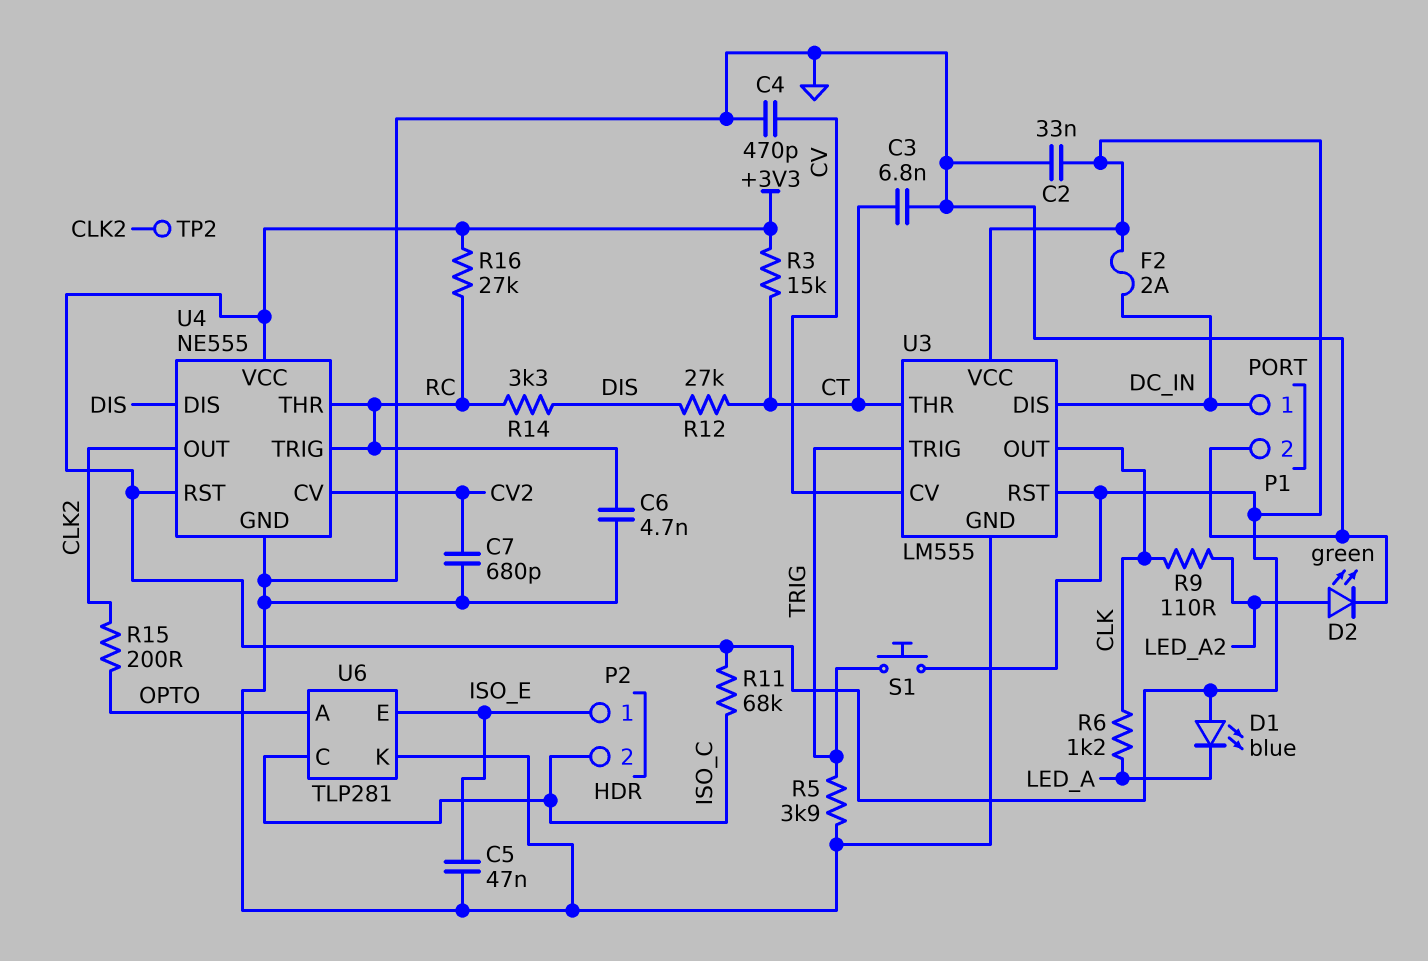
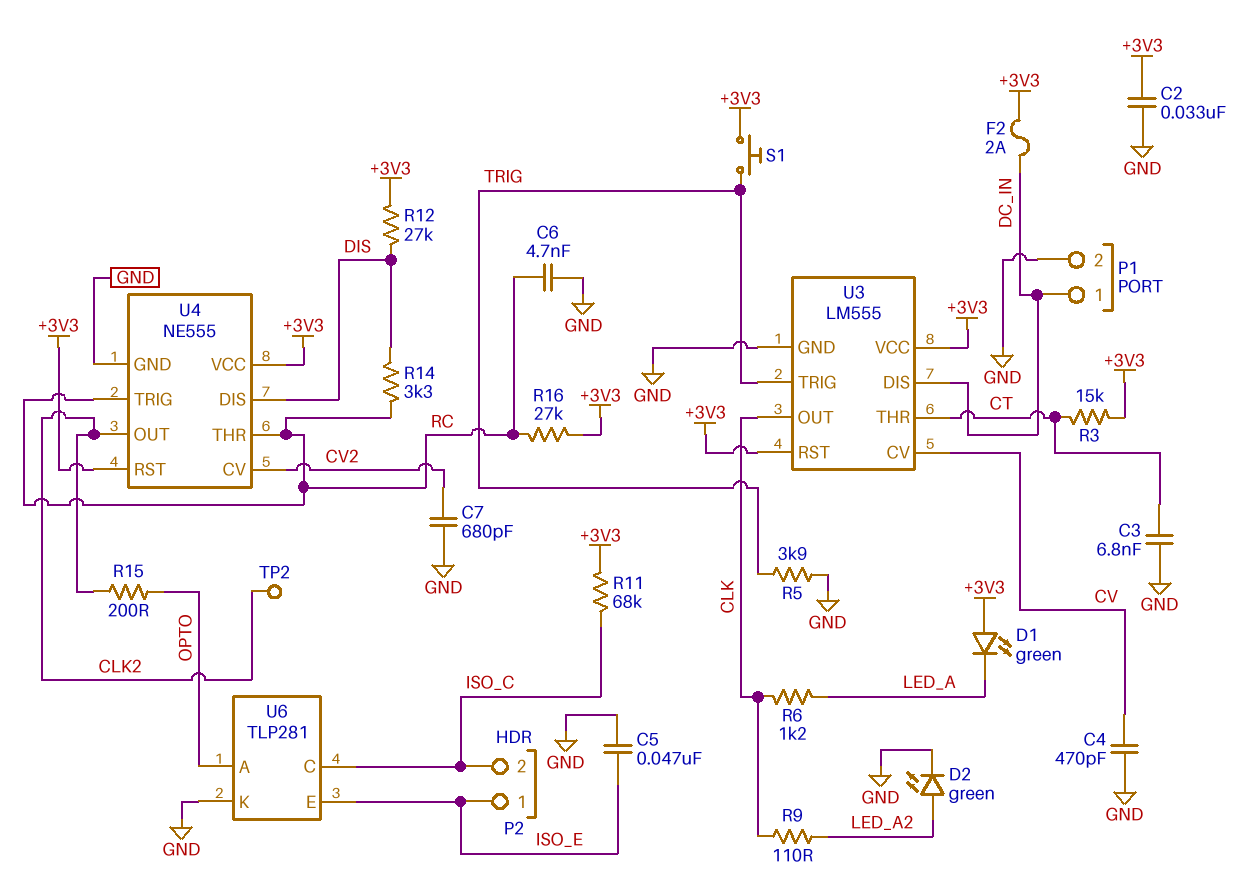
D1: LED blue (A +3V3, K LED_A) -> LED green (A +3V3, K LED_A)
R12: 27k (CT, DIS) -> 27k (+3V3, DIS)

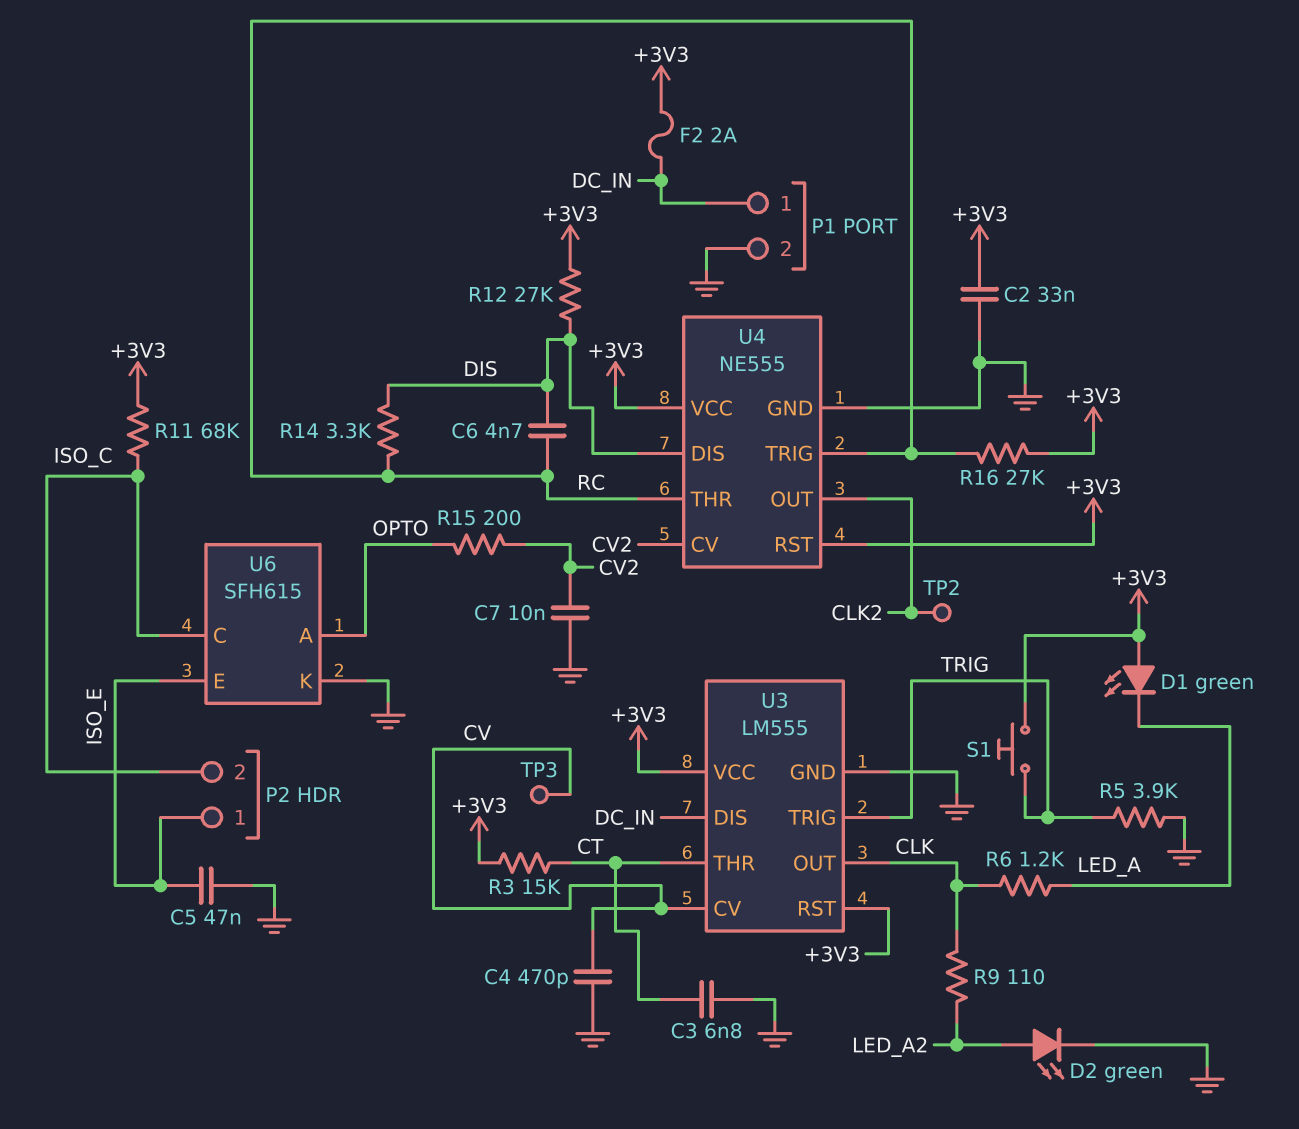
C6: 4.7nF (GND, RC) -> 4.7nF (DIS, RC)
C7: 680pF (CV2, GND) -> 10nF (CV2, GND)
R15: 200 (CLK2, OPTO) -> 200 (CV2, OPTO)
TP3: none -> test point (CV)
U6: TLP281 -> SFH615

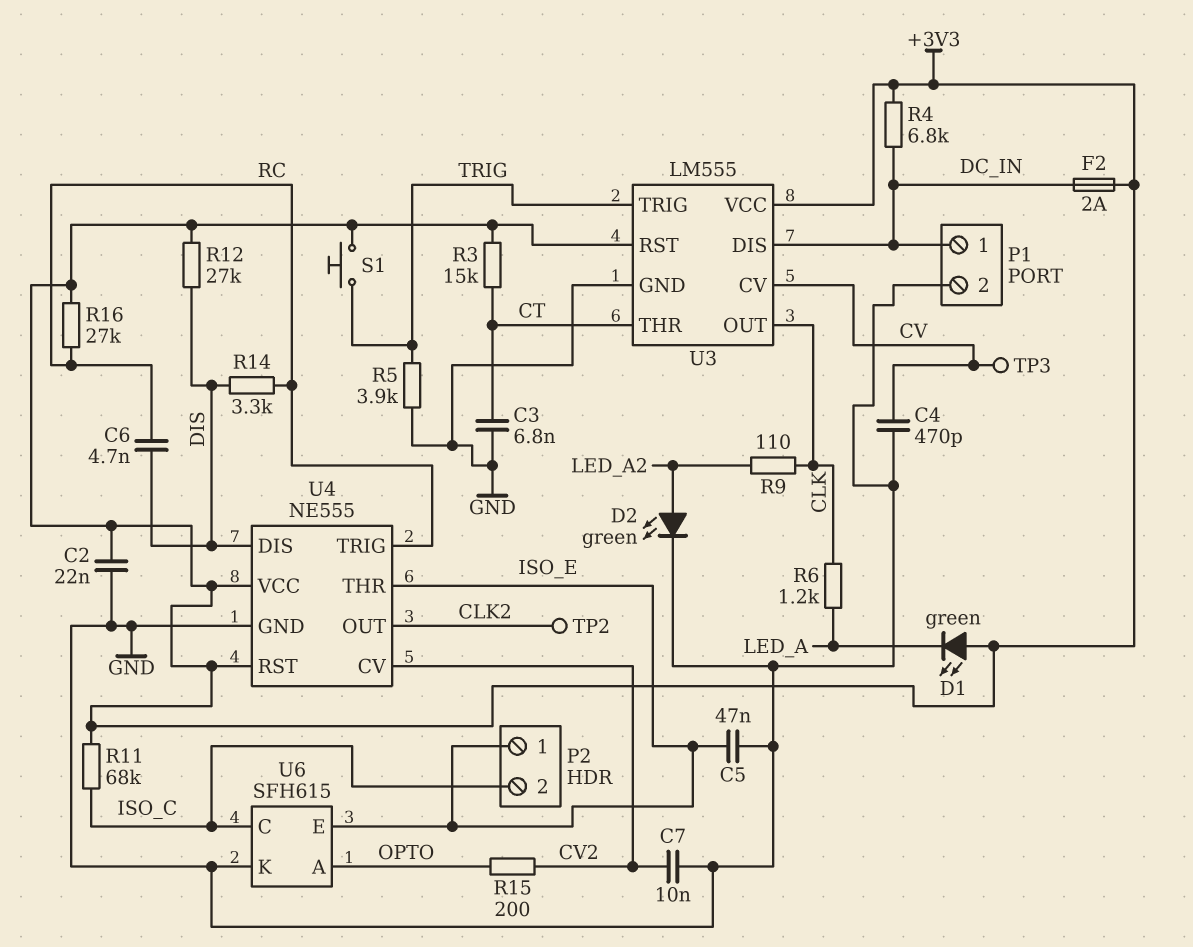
C2: 33nF (+3V3, GND) -> 22nF (+3V3, GND)
R4: none -> 6.8k (+3V3, DC_IN)
U4 pin THR: RC -> ISO_E

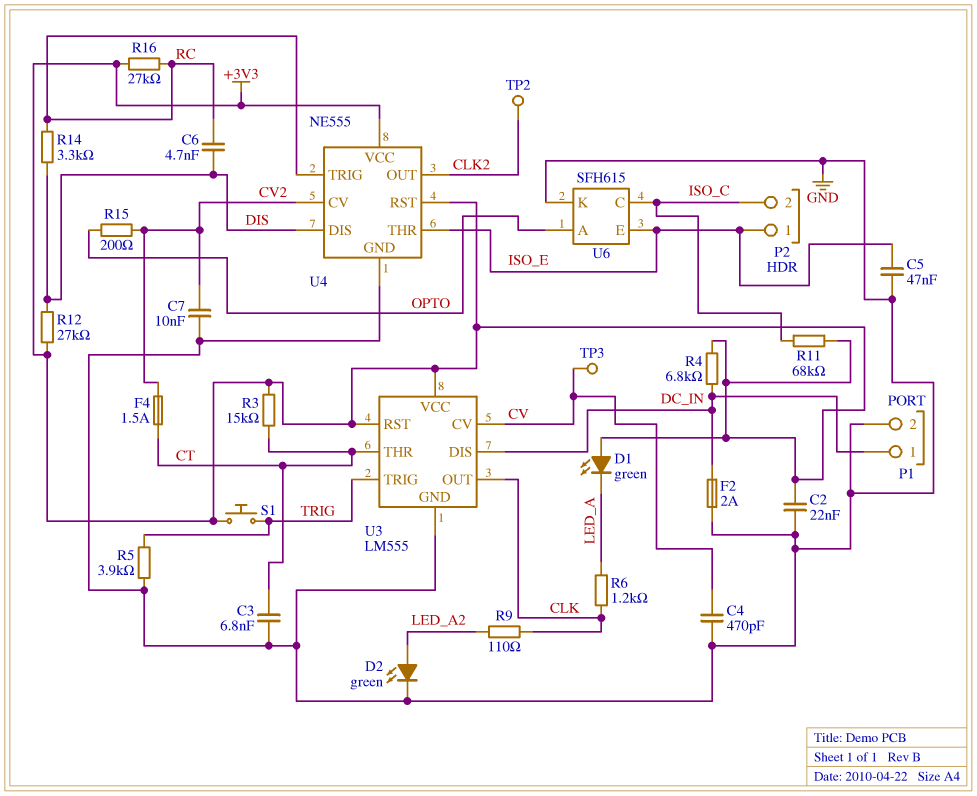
F2: 2A (+3V3, DC_IN) -> 2A (DC_IN, GND)
F4: none -> 1.5A (CT, CV2)

